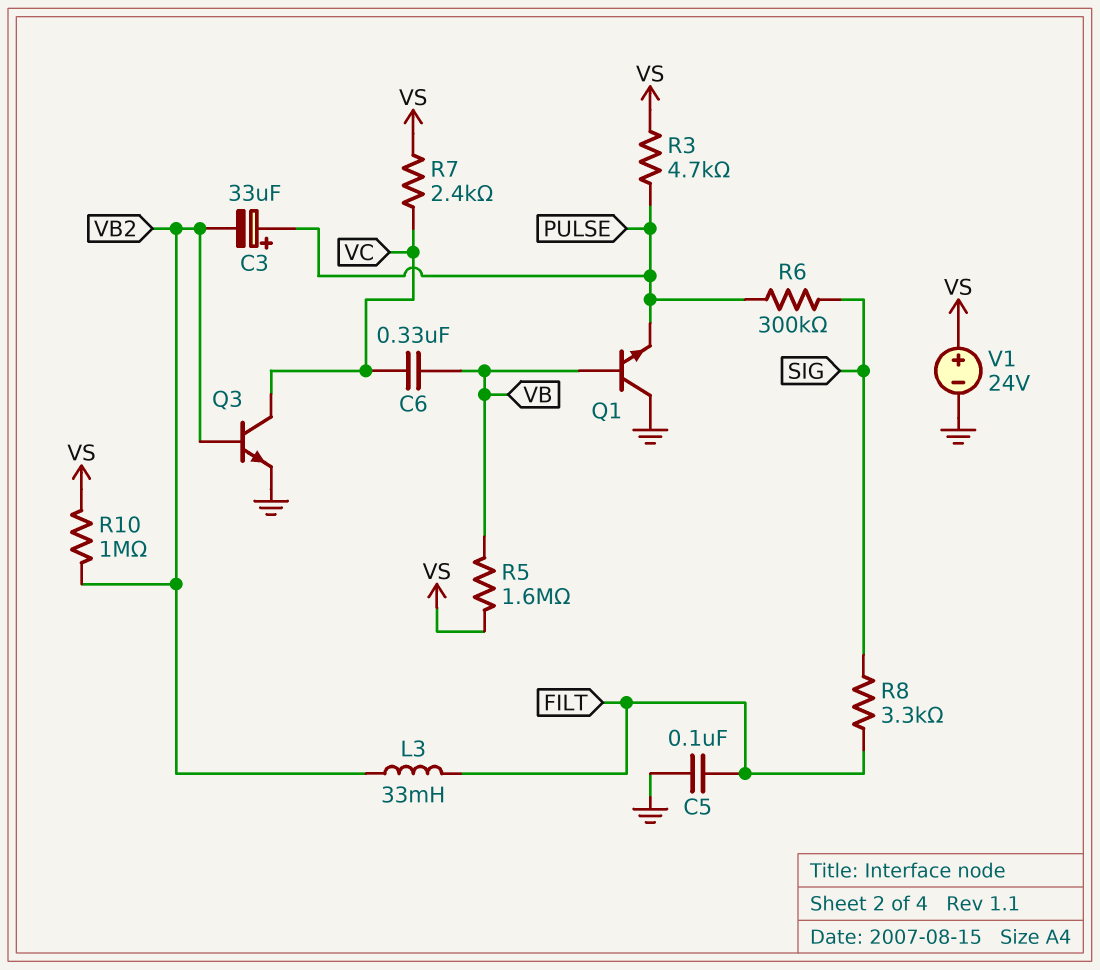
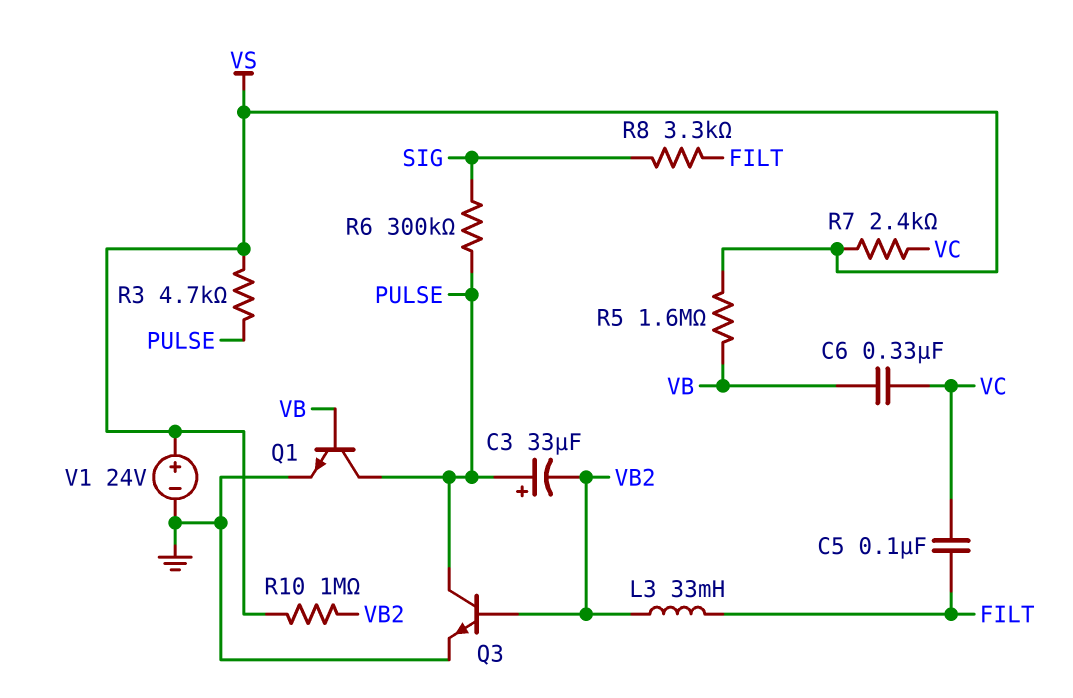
C5: 100nF (FILT, GND) -> 100nF (FILT, VC)
Q1: NPN (B VB, C GND, E PULSE) -> NPN (B VB, C PULSE, E GND)
Q3: NPN (B VB2, C VC, E GND) -> NPN (B VB2, C PULSE, E GND)

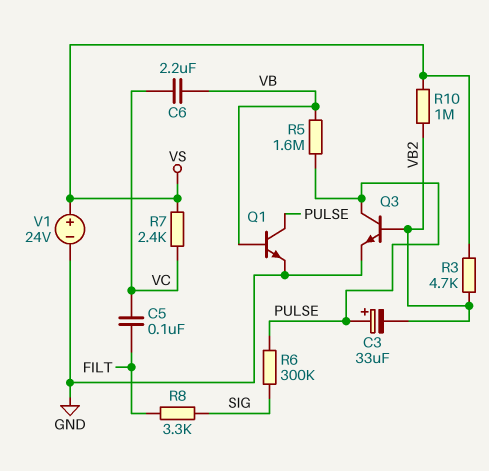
C6: 330nF (VB, VC) -> 2.2uF (VB, VC)
L3: 33mH (FILT, VB2) -> none
R3: 4.7k (PULSE, VS) -> 4.7k (VB2, VS)
R5: 1.6M (VB, VS) -> 1.6M (PULSE, VB)

